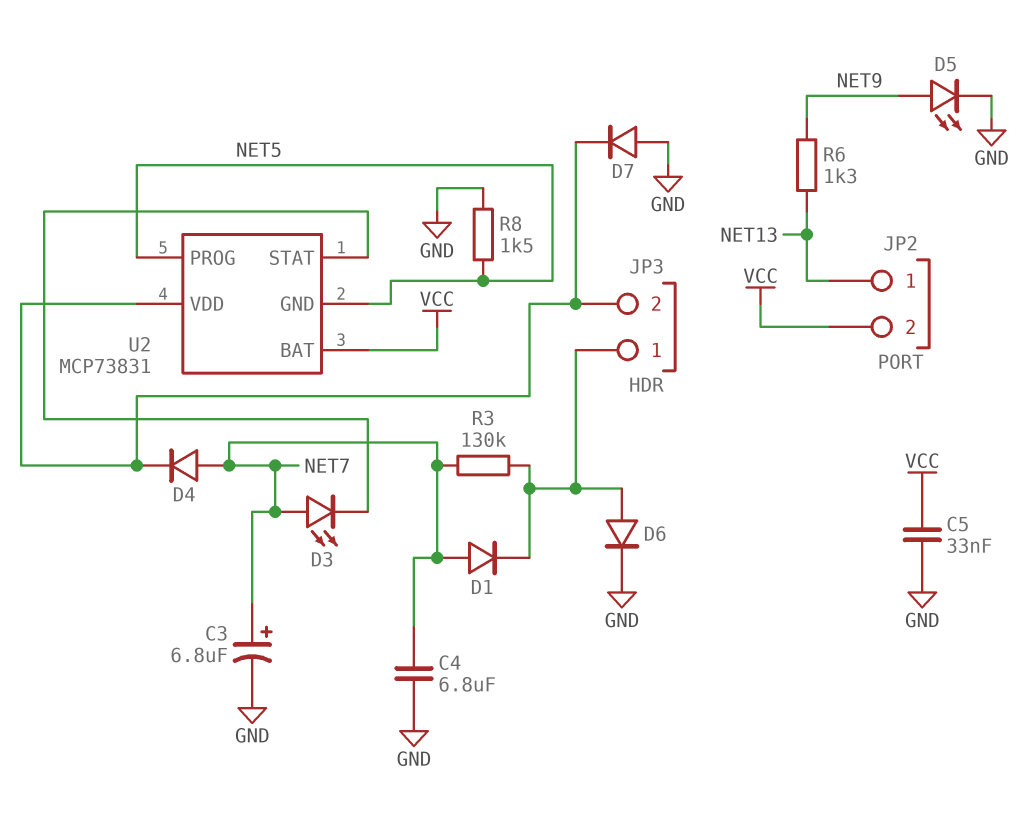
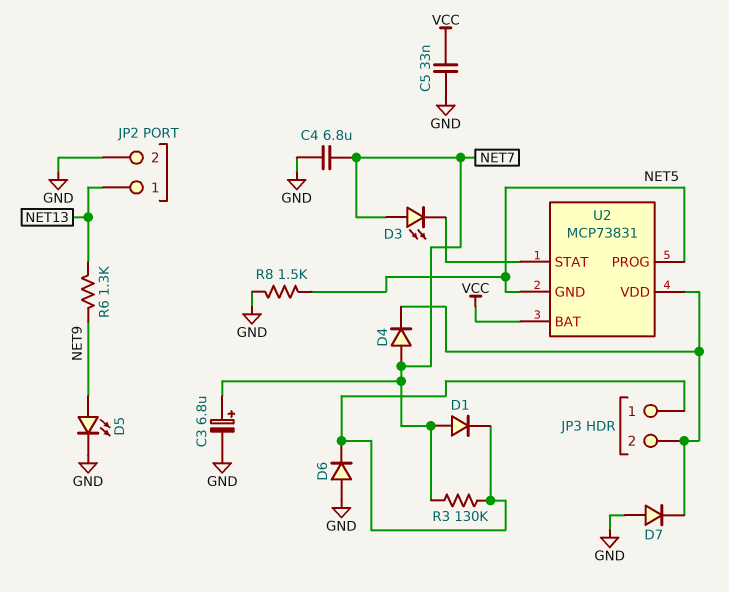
D6: diode (A JP3/1, K GND) -> diode (A GND, K JP3/1)
JP2 pin 2: VCC -> GND

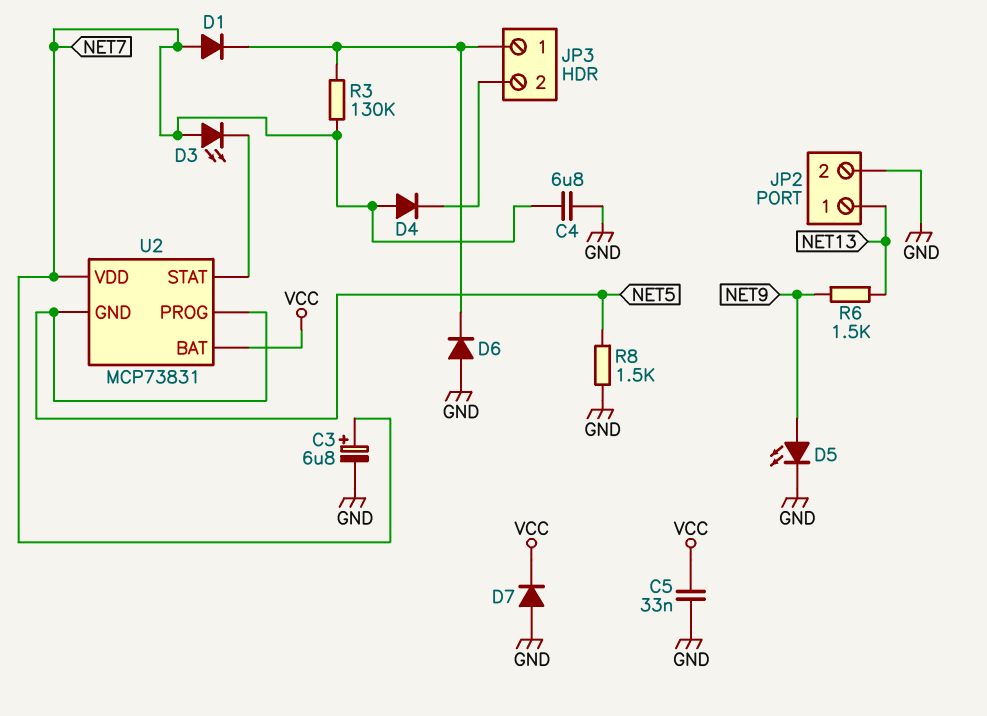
D7: diode (A GND, K JP3/2) -> diode (A GND, K VCC)
R6: 1.3k (NET9, NET13) -> 1.5k (NET9, NET13)
U2 pin VDD: JP3/2 -> NET7

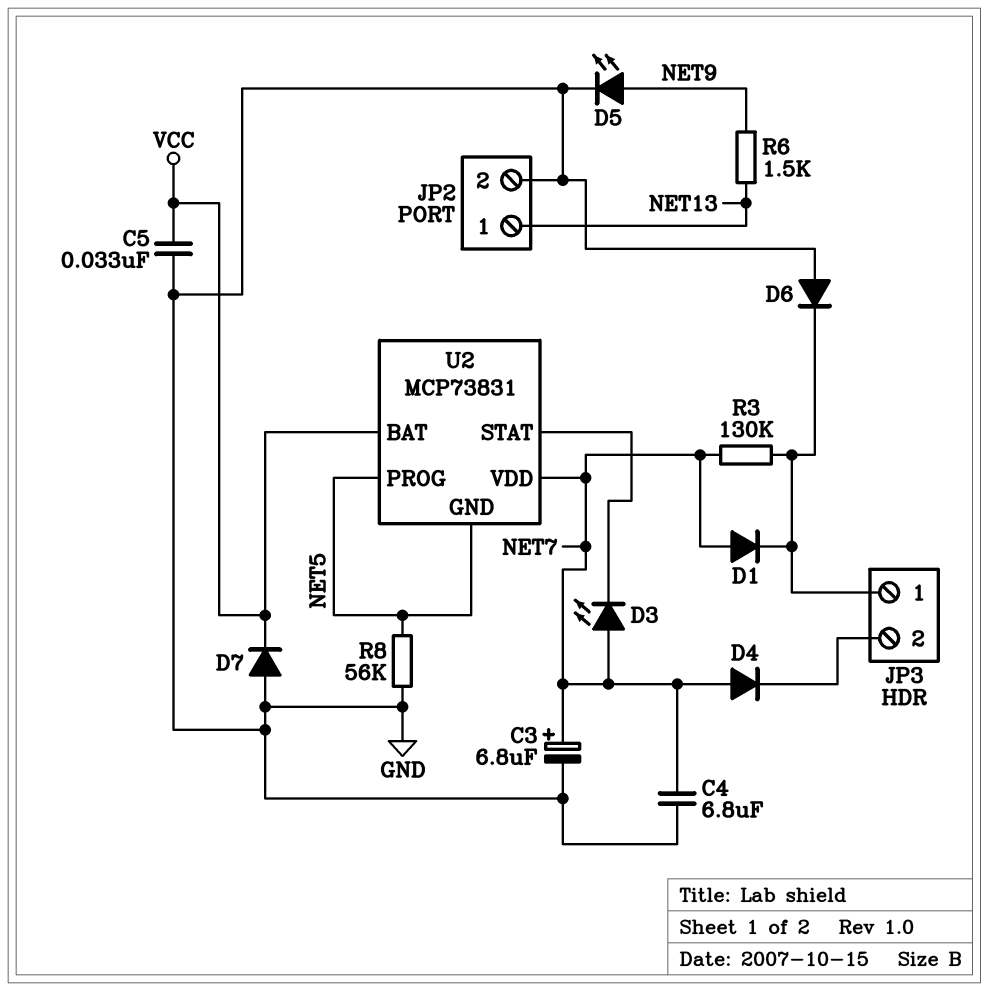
R8: 1.5k (GND, NET5) -> 56k (GND, NET5)

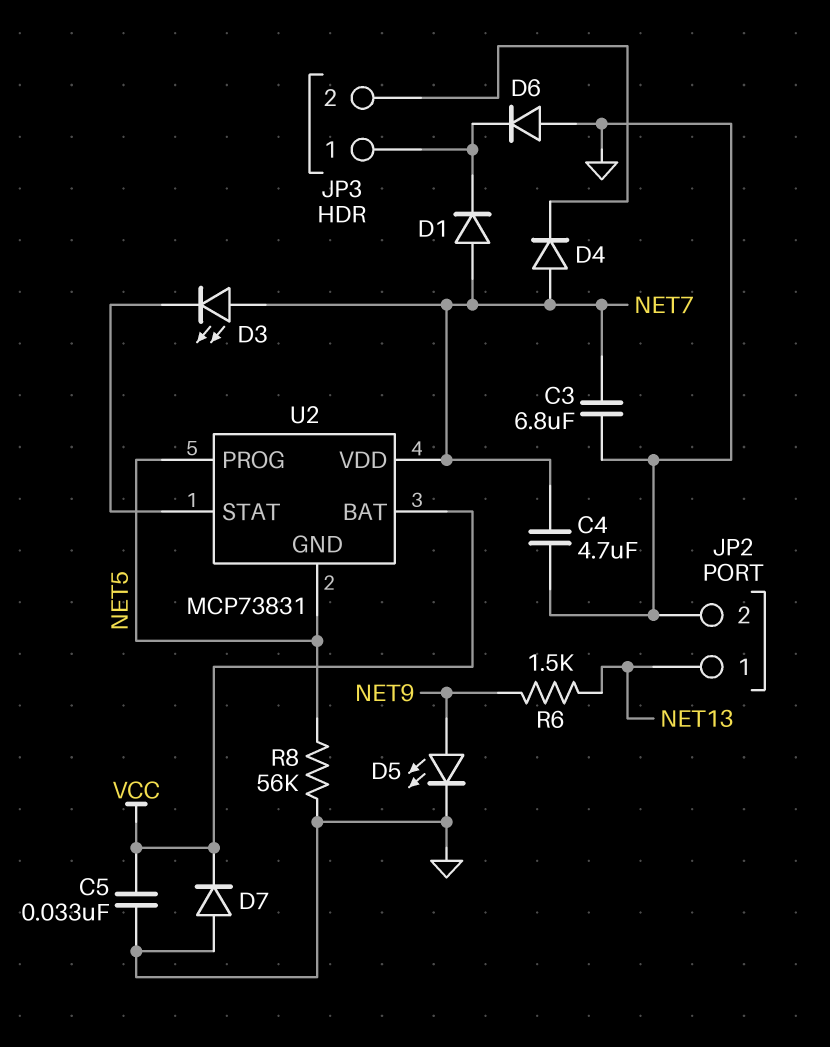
C3: 6.8uF (plus NET7, minus GND) -> 6.8uF (GND, NET7)
C4: 6.8uF (GND, NET7) -> 4.7uF (GND, NET7)
R3: 130k (JP3/1, NET7) -> none

